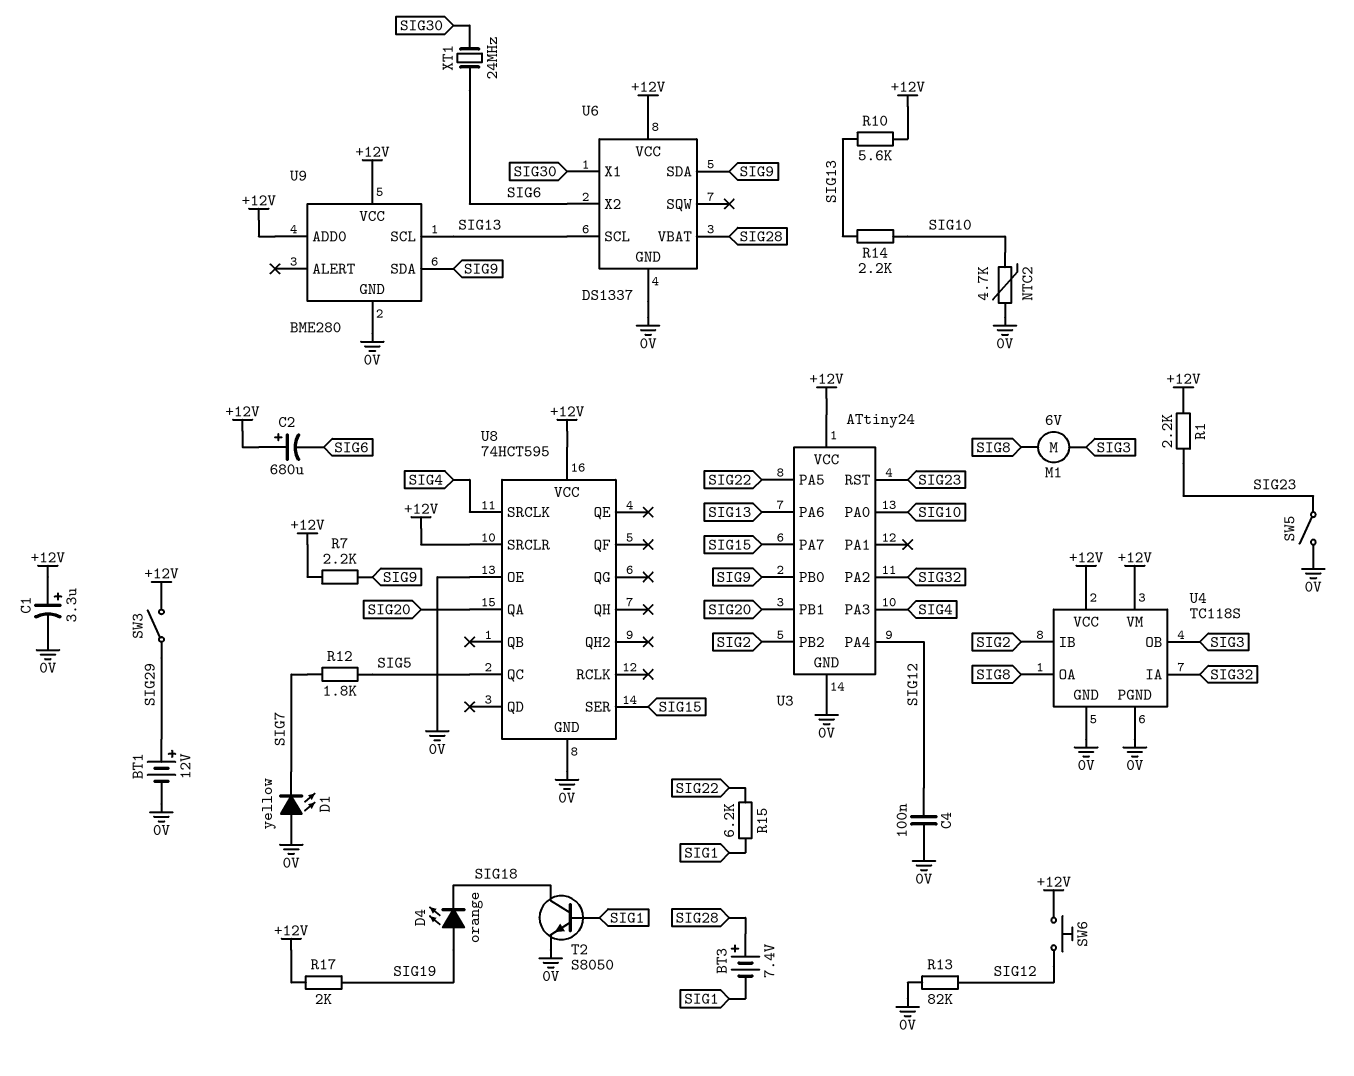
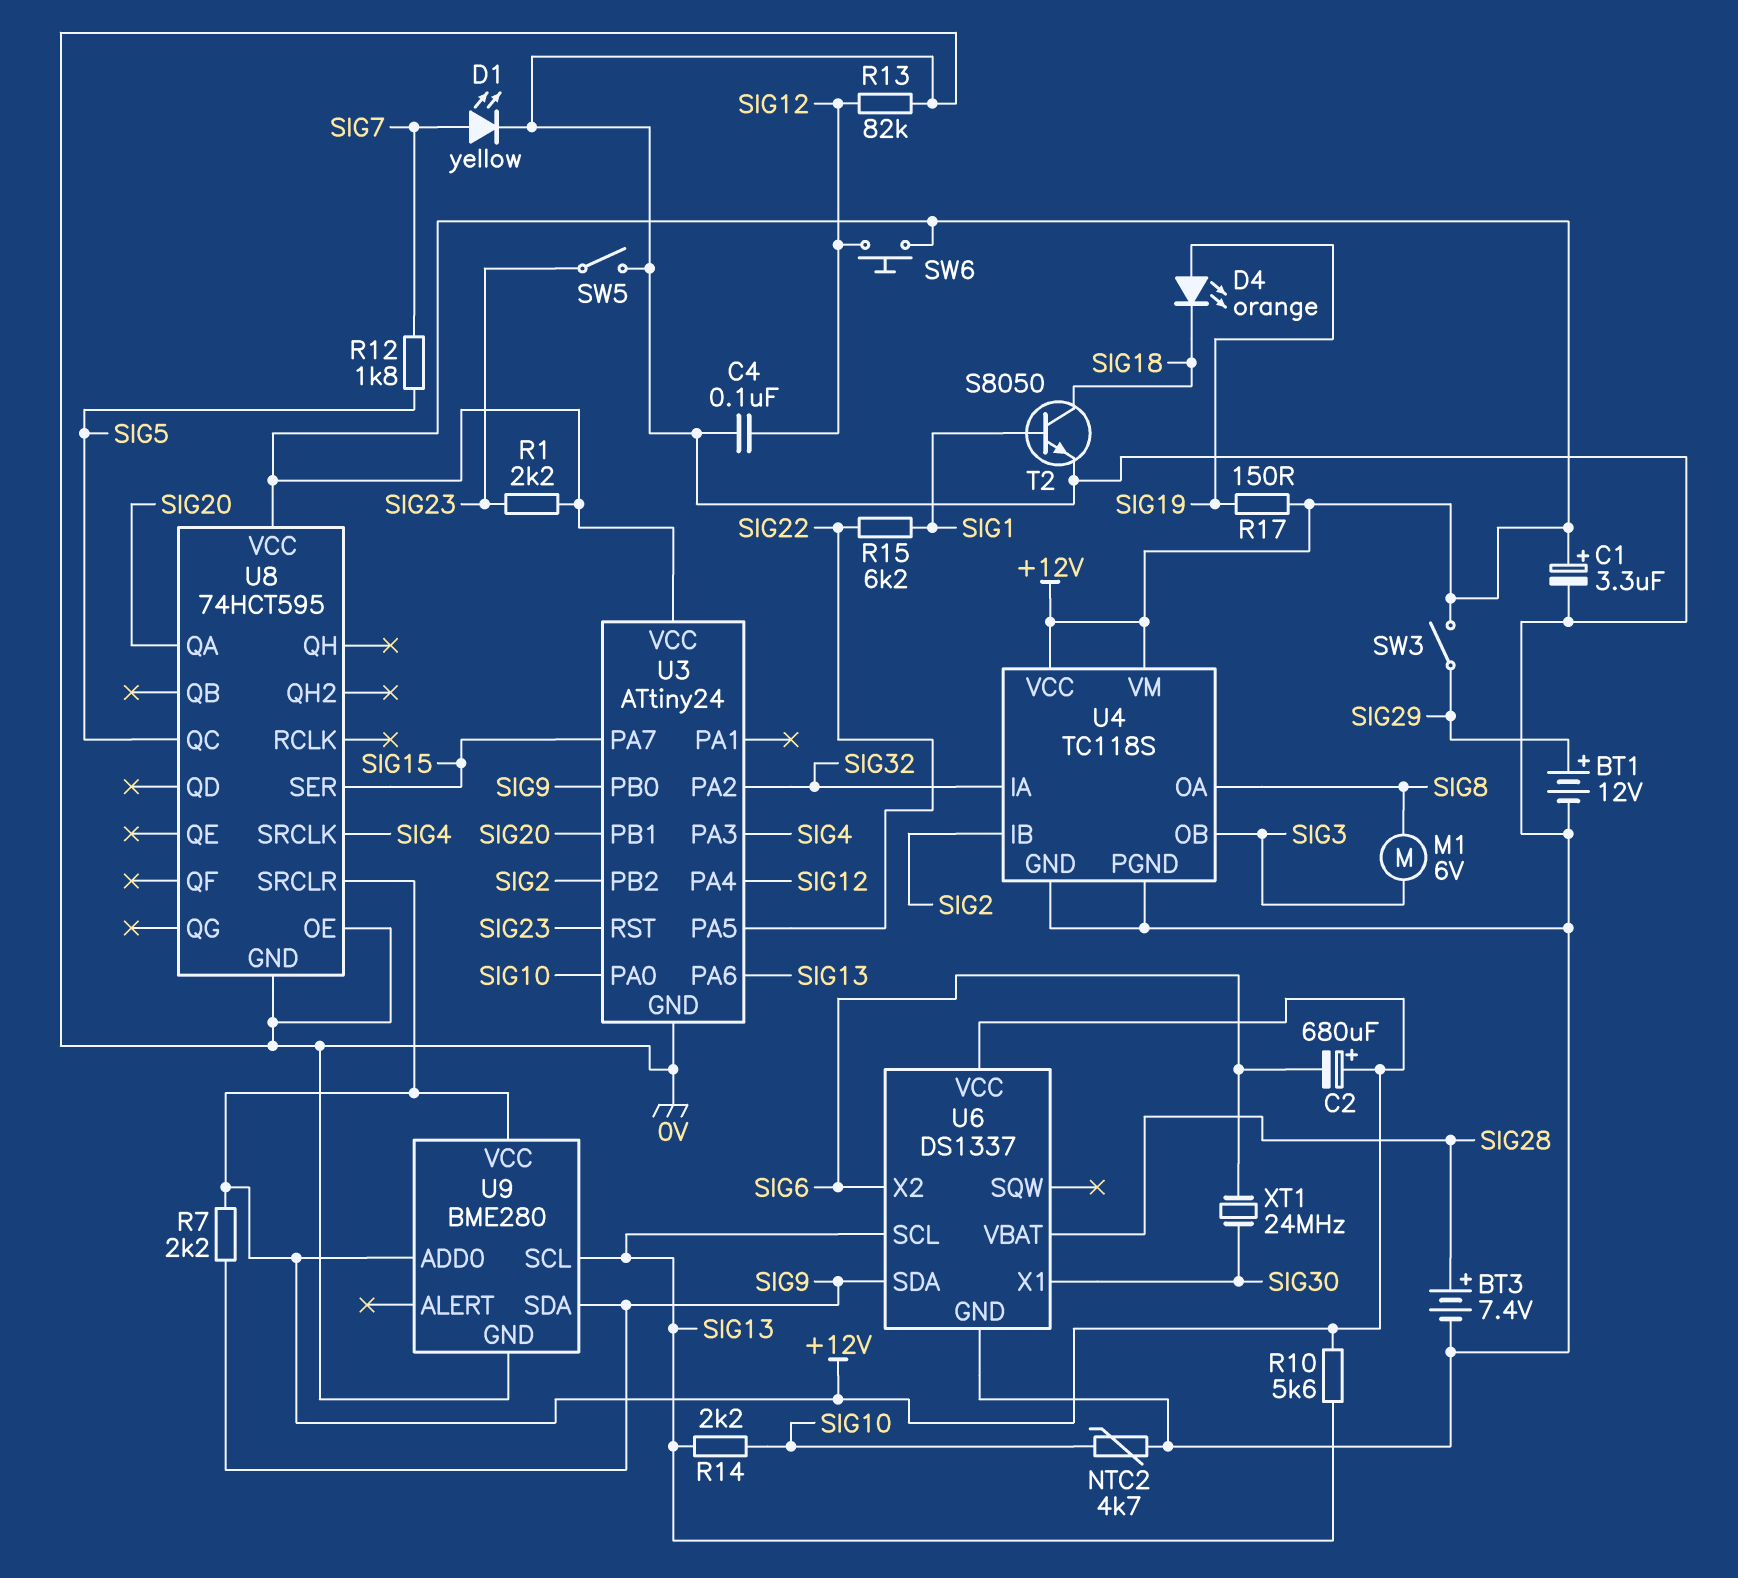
BT3: 7.4V (plus SIG28, minus SIG1) -> 7.4V (plus SIG28, minus 0V)
D1: LED yellow (A 0V, K SIG7) -> LED yellow (A SIG7, K 0V)
R17: 2k (+12V, SIG19) -> 150 (+12V, SIG19)

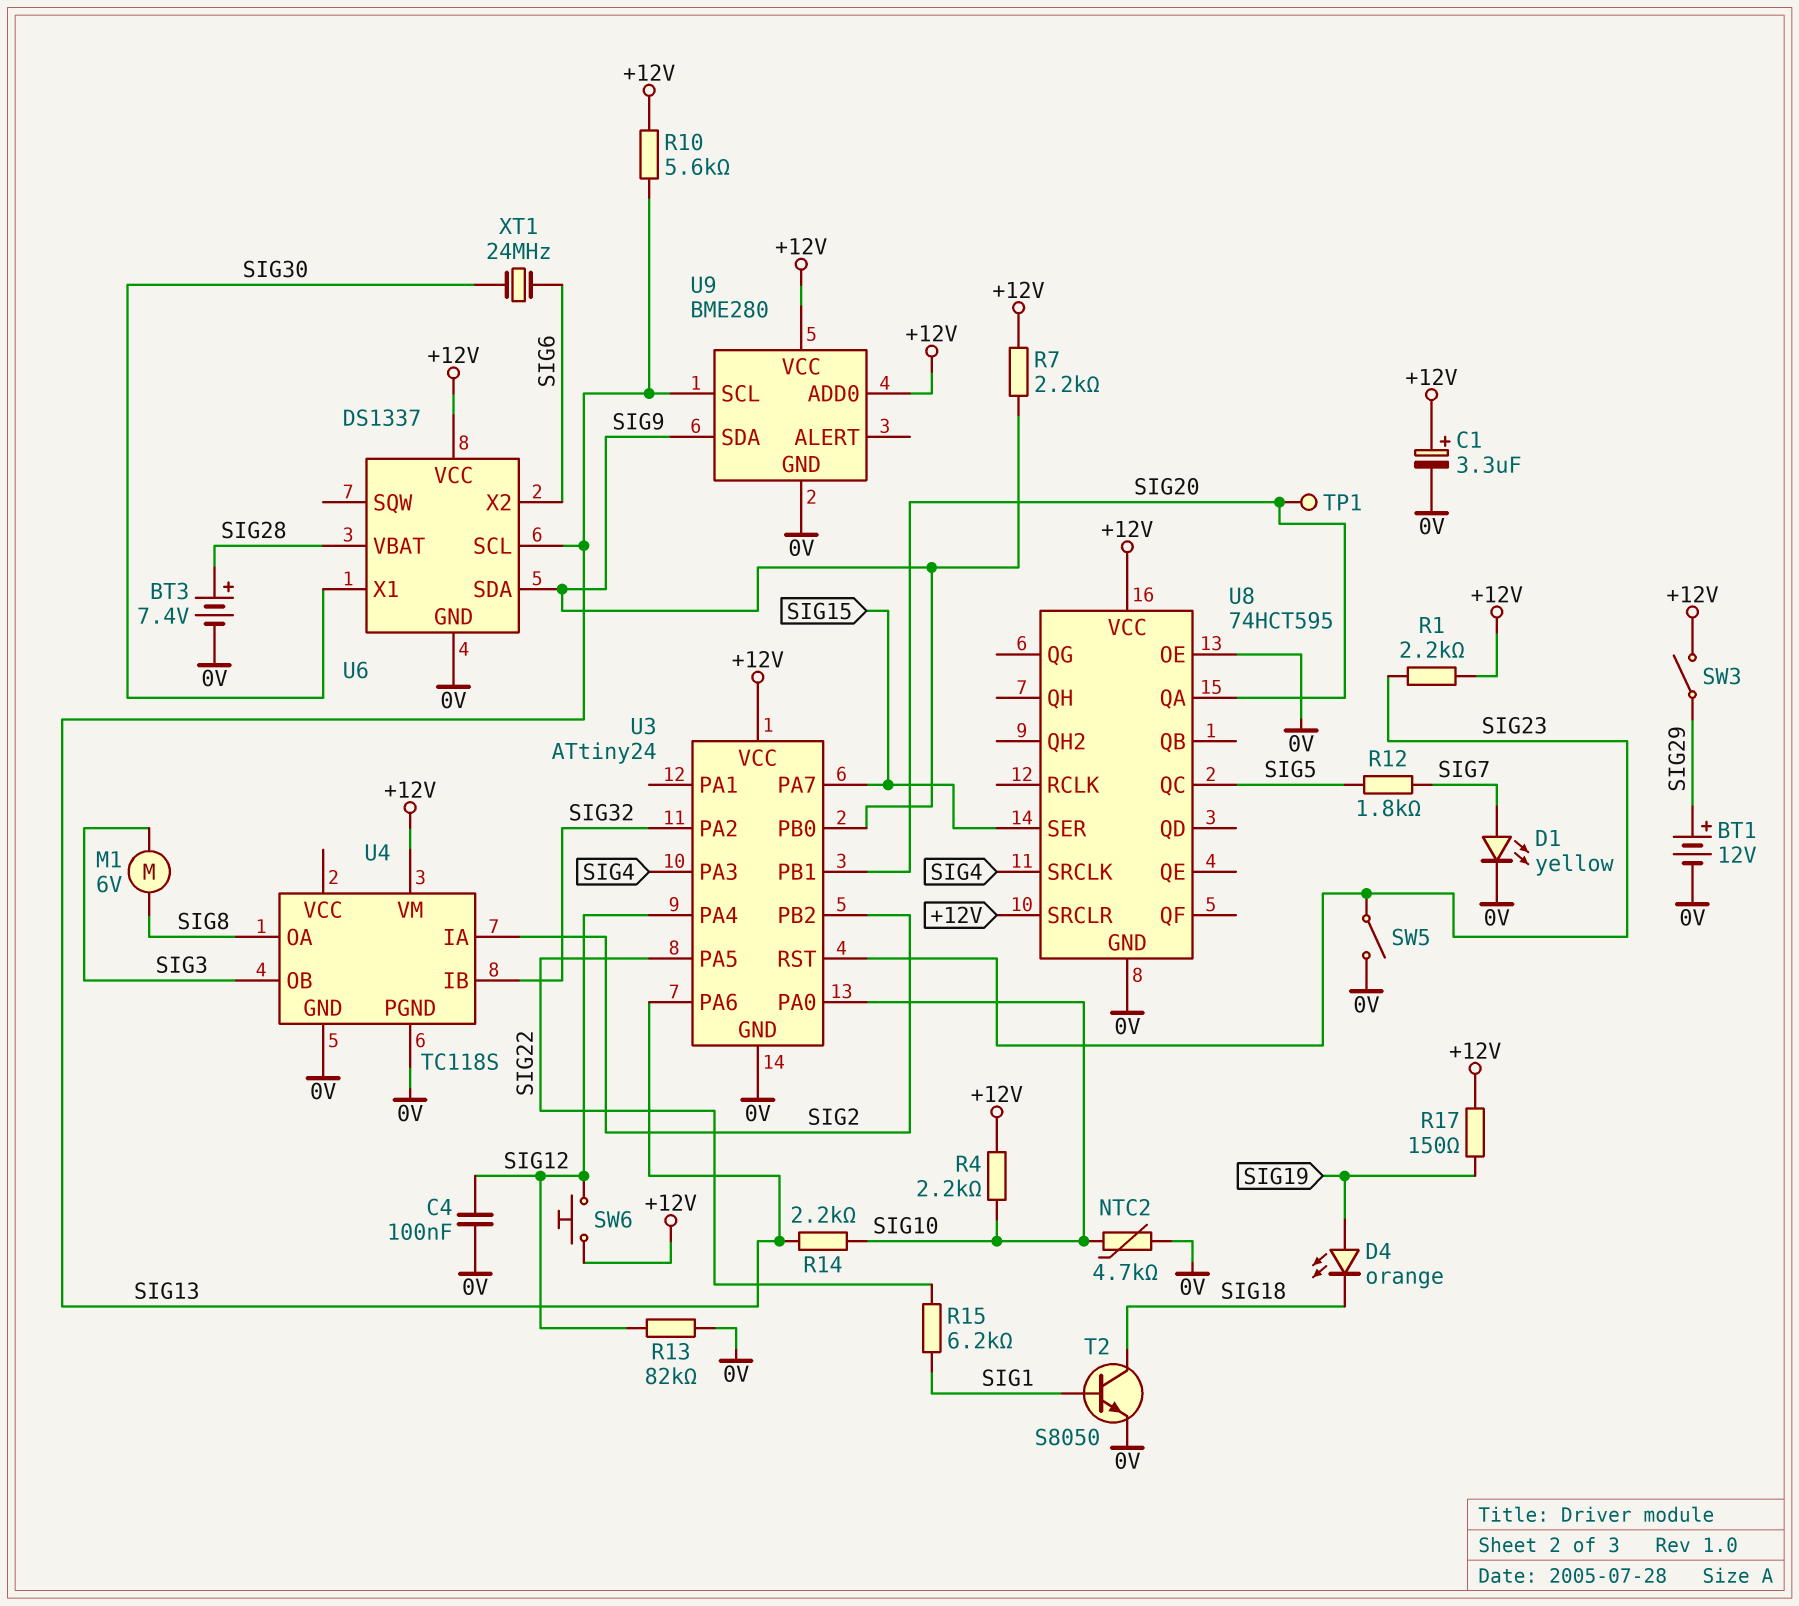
C2: 680uF (plus +12V, minus SIG6) -> none
R4: none -> 2.2k (+12V, SIG10)
TP1: none -> test point (SIG20)
U4 pin IA: SIG32 -> SIG2
U4 pin IB: SIG2 -> SIG32
U4 pin VCC: +12V -> none

